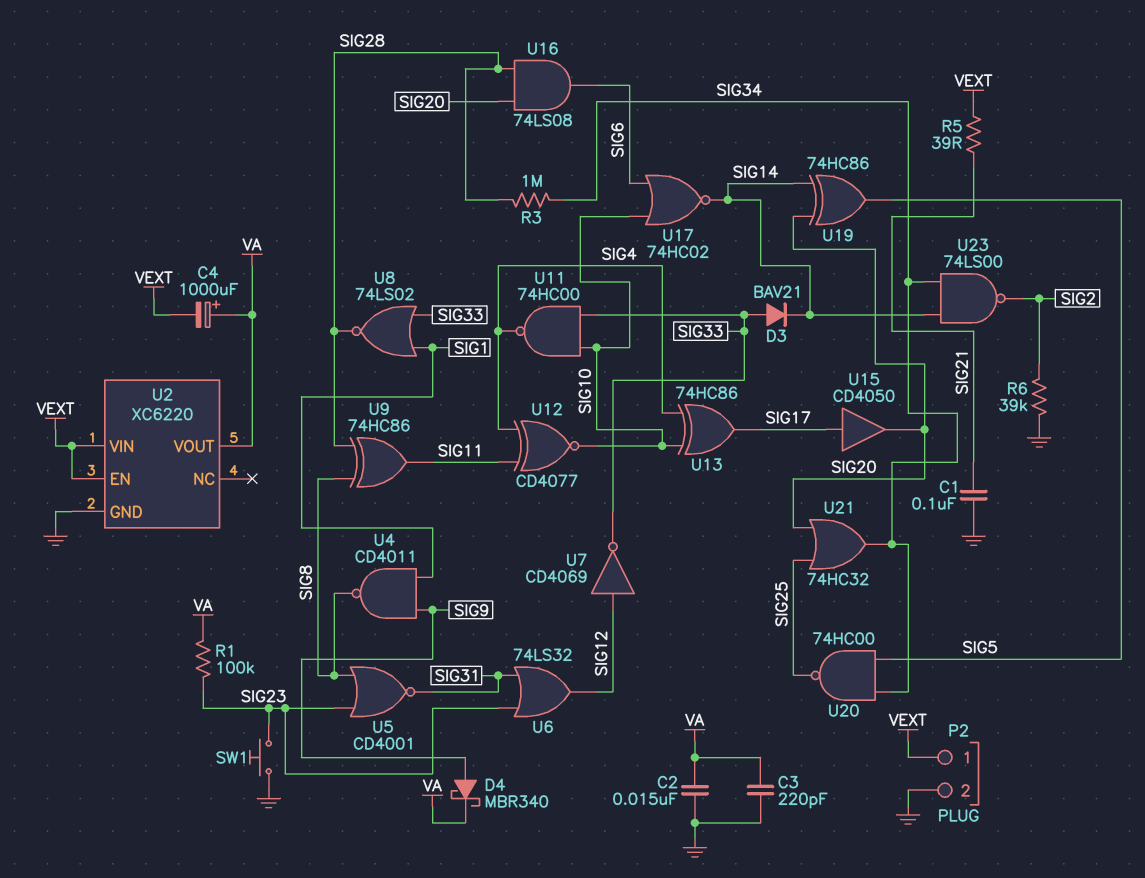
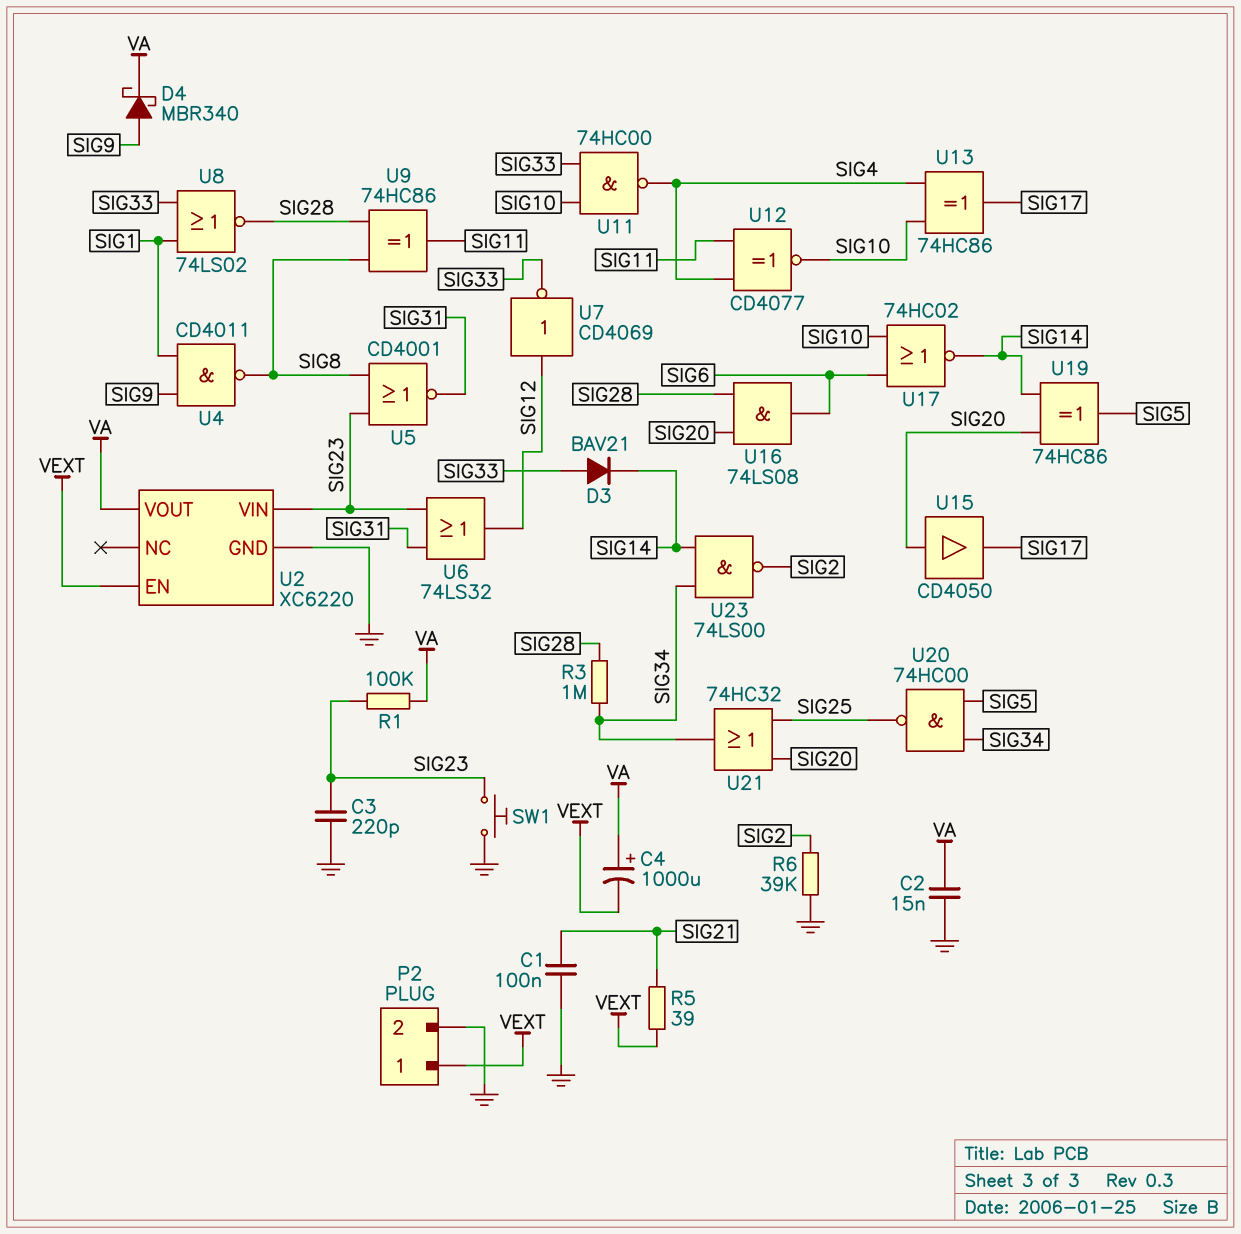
C3: 220pF (GND, VA) -> 220pF (GND, SIG23)
U2 pin VIN: VEXT -> SIG23
U15: buffer CD4050 (in SIG17, out SIG20) -> buffer CD4050 (in SIG20, out SIG17)

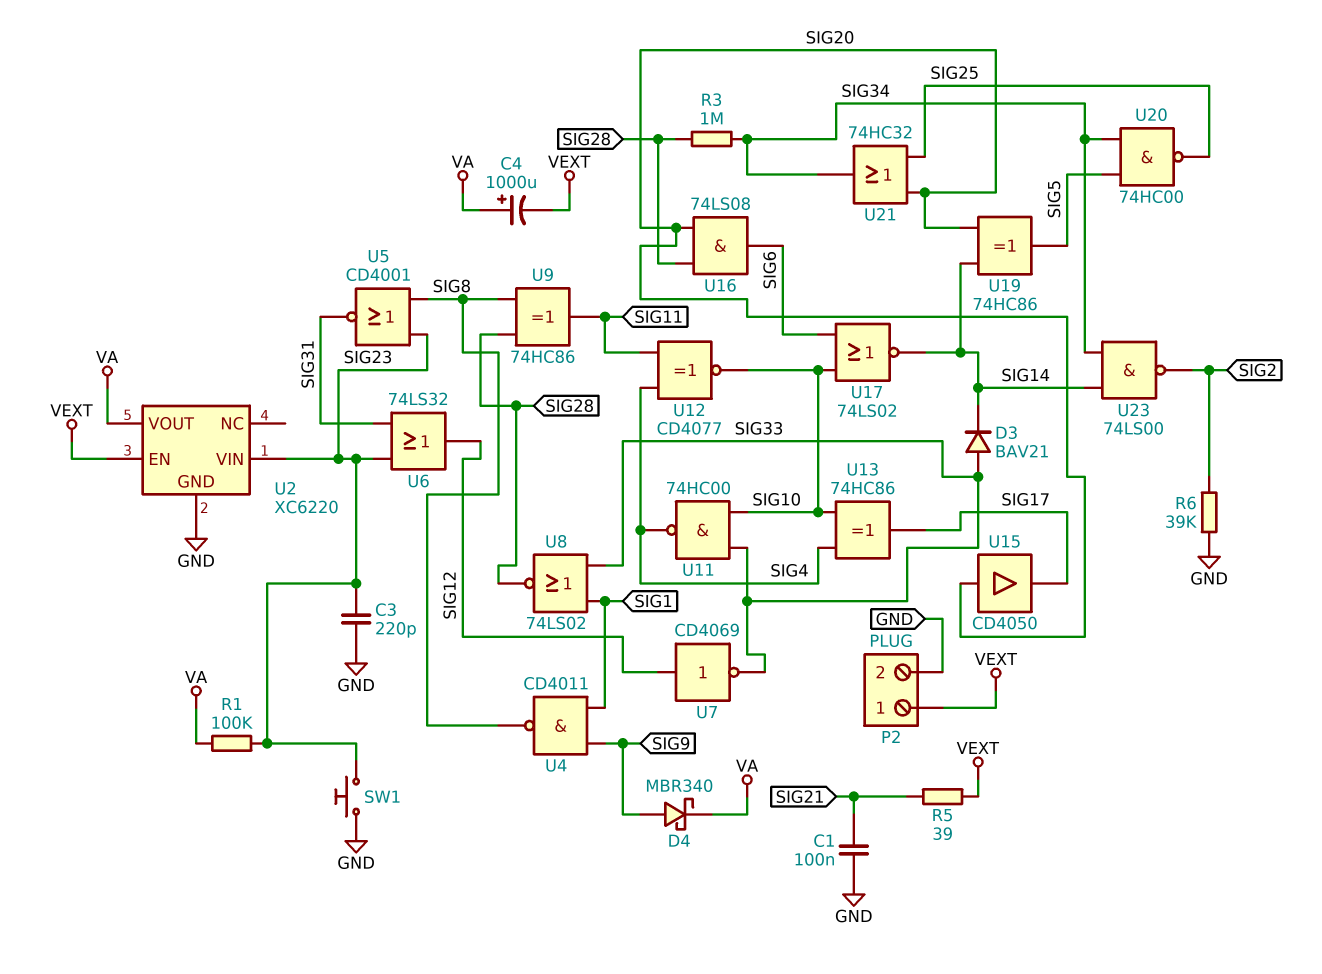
C2: 15nF (GND, VA) -> none
U17: NOR 74HC02 (in SIG6, in SIG10, out SIG14) -> NOR 74LS02 (in SIG6, in SIG10, out SIG14)

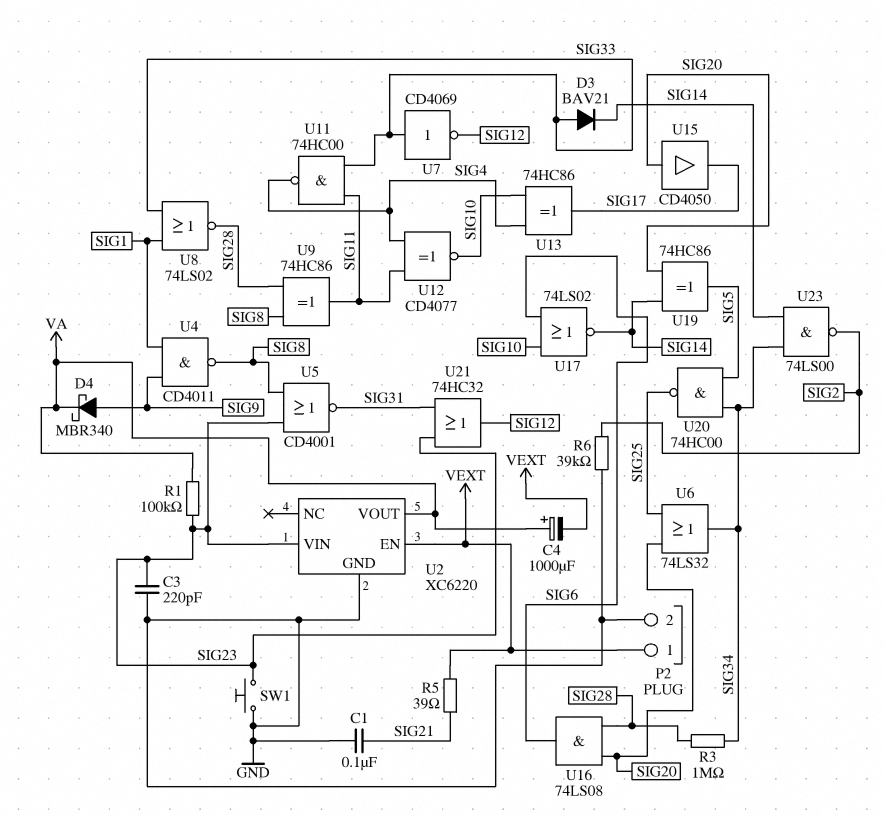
U6: OR 74LS32 (in SIG23, in SIG31, out SIG12) -> OR 74LS32 (in SIG20, in SIG25, out SIG34)
U7: NOT CD4069 (in SIG12, out SIG33) -> NOT CD4069 (in SIG33, out SIG12)
U11: NAND 74HC00 (in SIG10, in SIG33, out SIG4) -> NAND 74HC00 (in SIG11, in SIG33, out SIG4)
U21: OR 74HC32 (in SIG20, in SIG25, out SIG34) -> OR 74HC32 (in SIG23, in SIG31, out SIG12)

